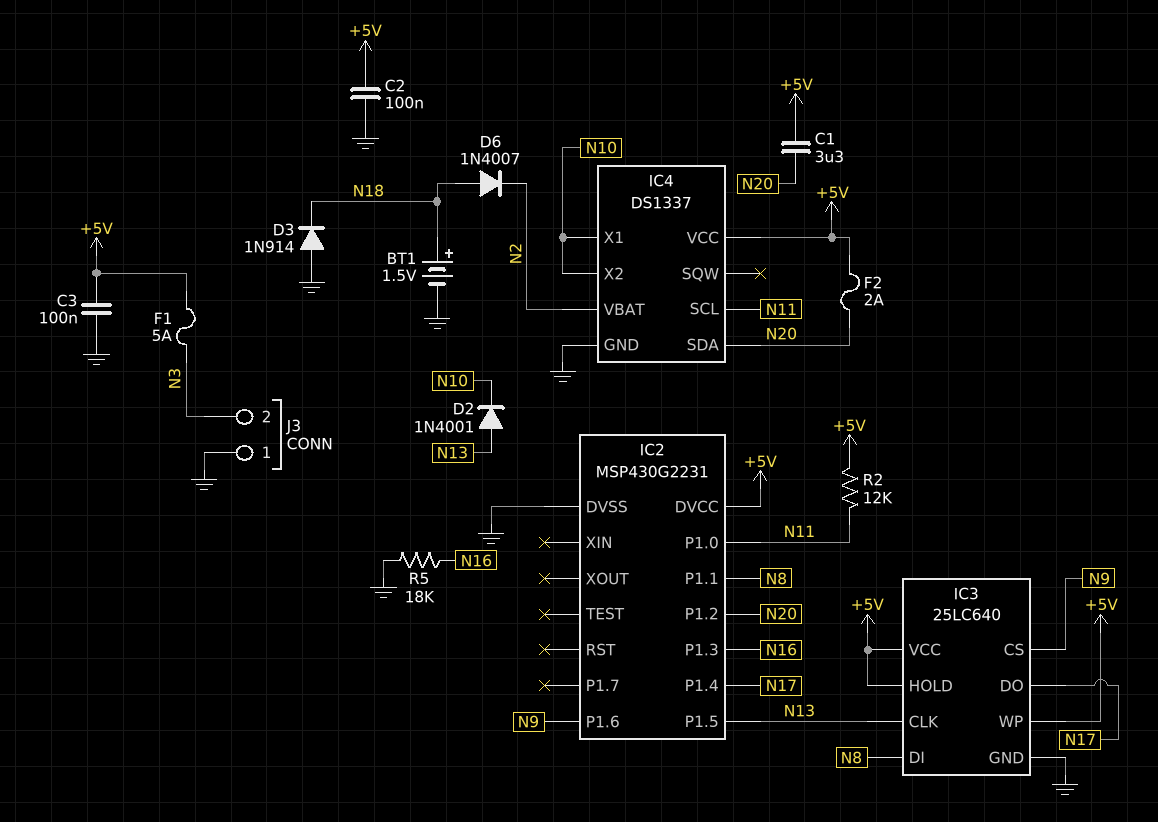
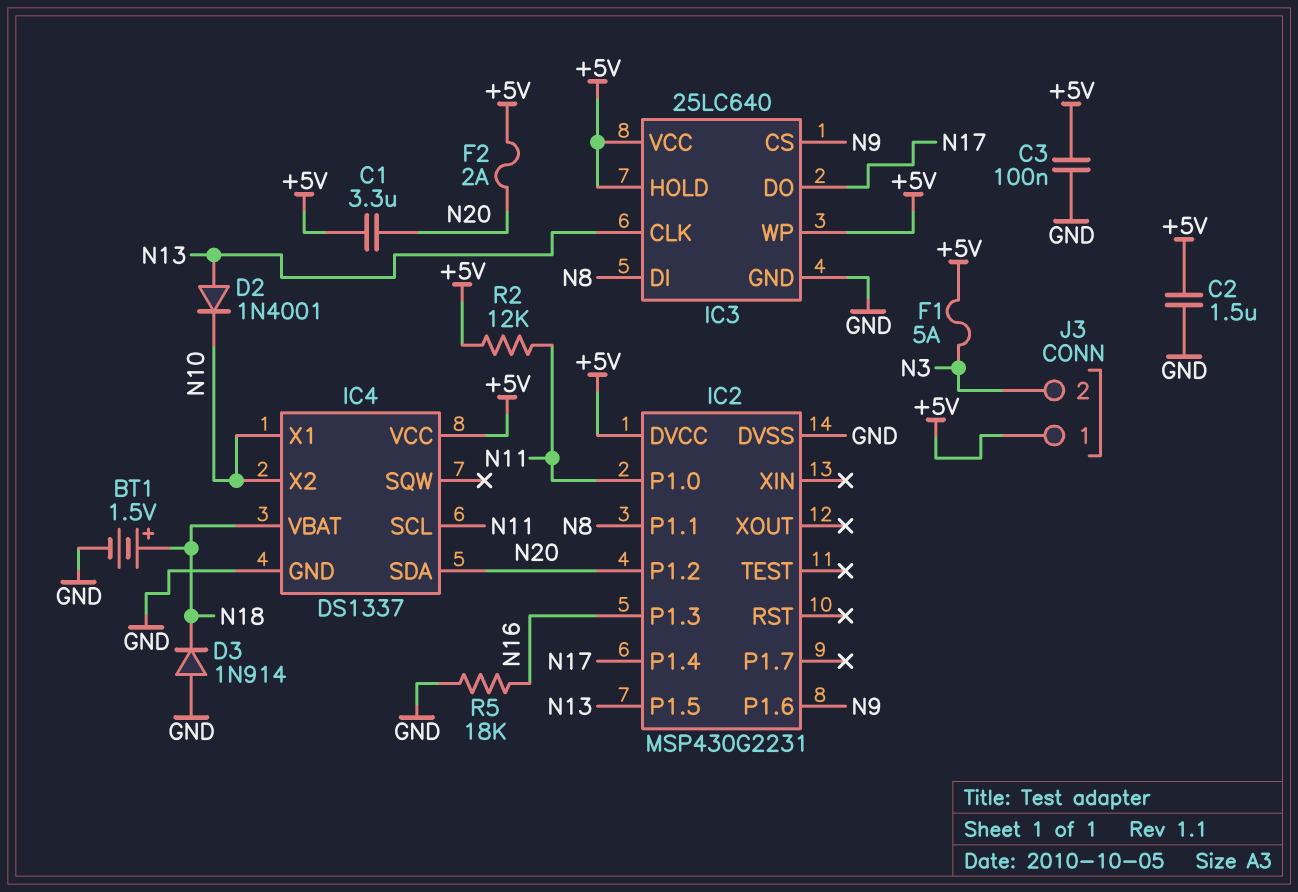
C2: 100nF (+5V, GND) -> 1.5uF (+5V, GND)
D6: diode 1N4007 (A N18, K N2) -> none
IC4 pin VBAT: N2 -> N18
J3 pin 1: GND -> +5V

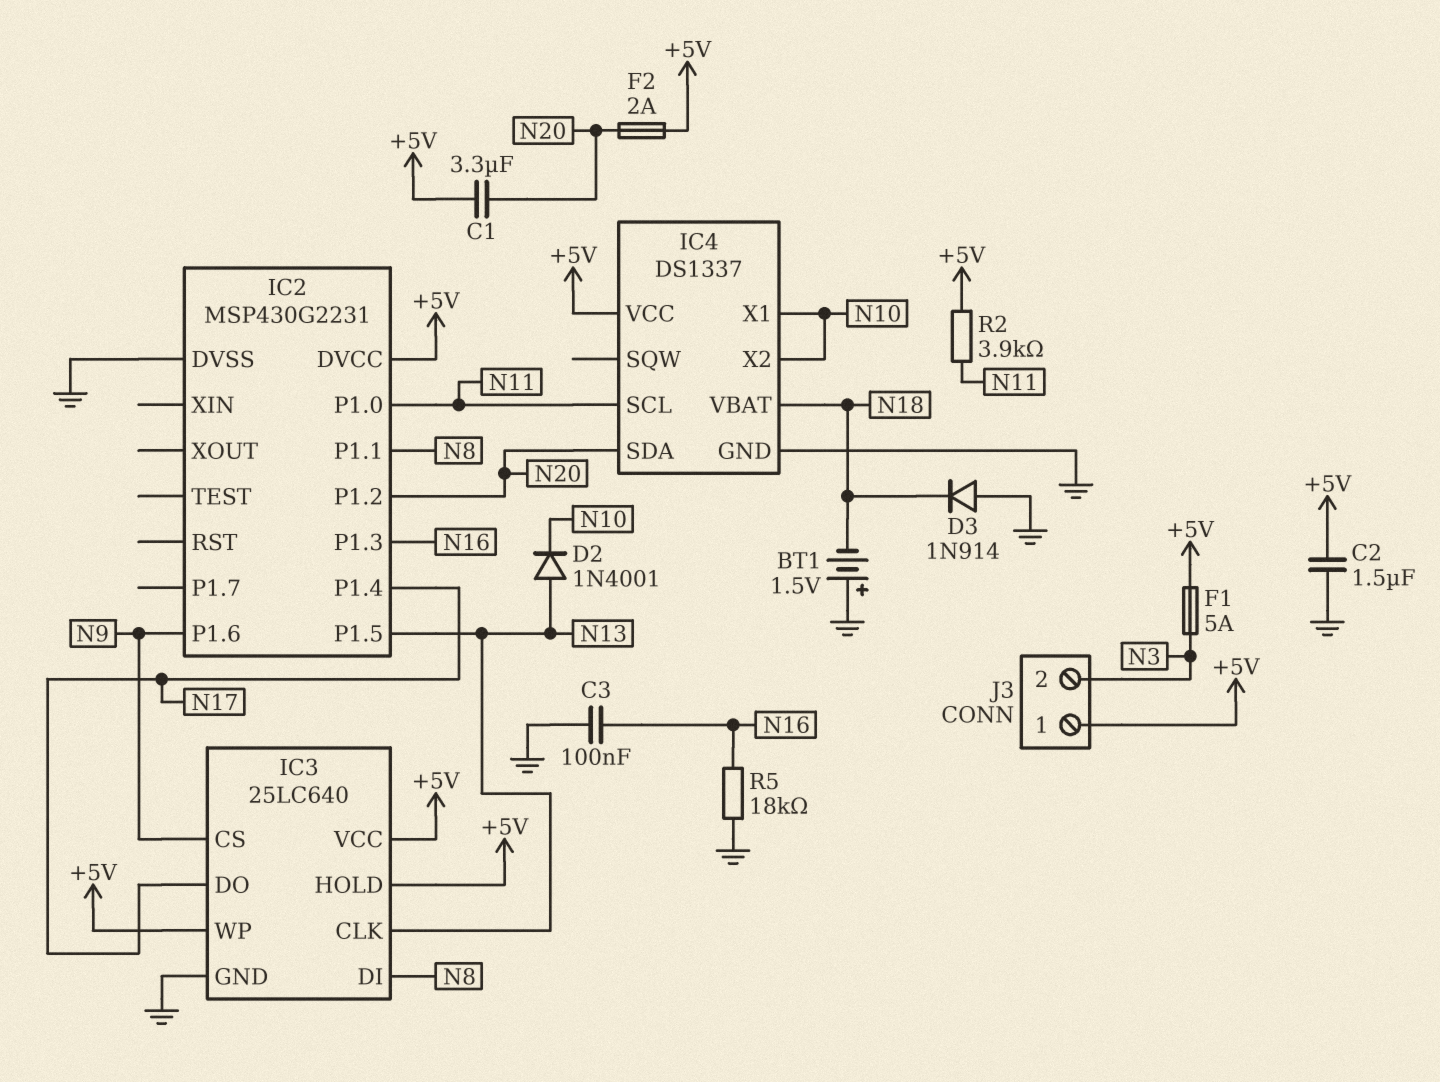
BT1: 1.5V (plus N18, minus GND) -> 1.5V (plus GND, minus N18)
C3: 100nF (+5V, GND) -> 100nF (GND, N16)
R2: 12k (+5V, N11) -> 3.9k (+5V, N11)

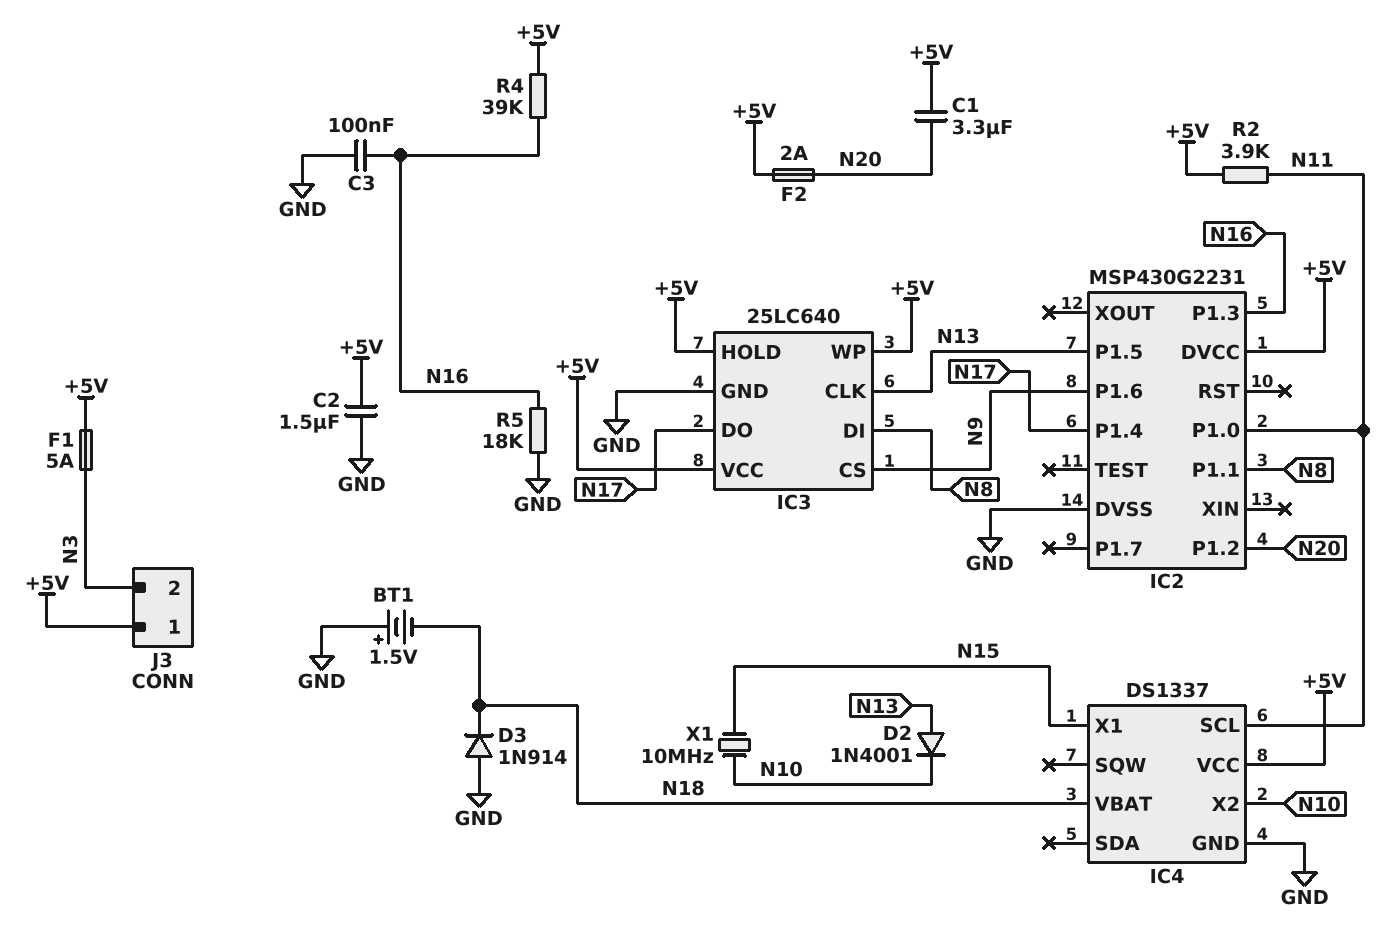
IC4 pin SDA: N20 -> none
IC4 pin X1: N10 -> N15
R4: none -> 39k (+5V, N16)
X1: none -> 10MHz (N10, N15)

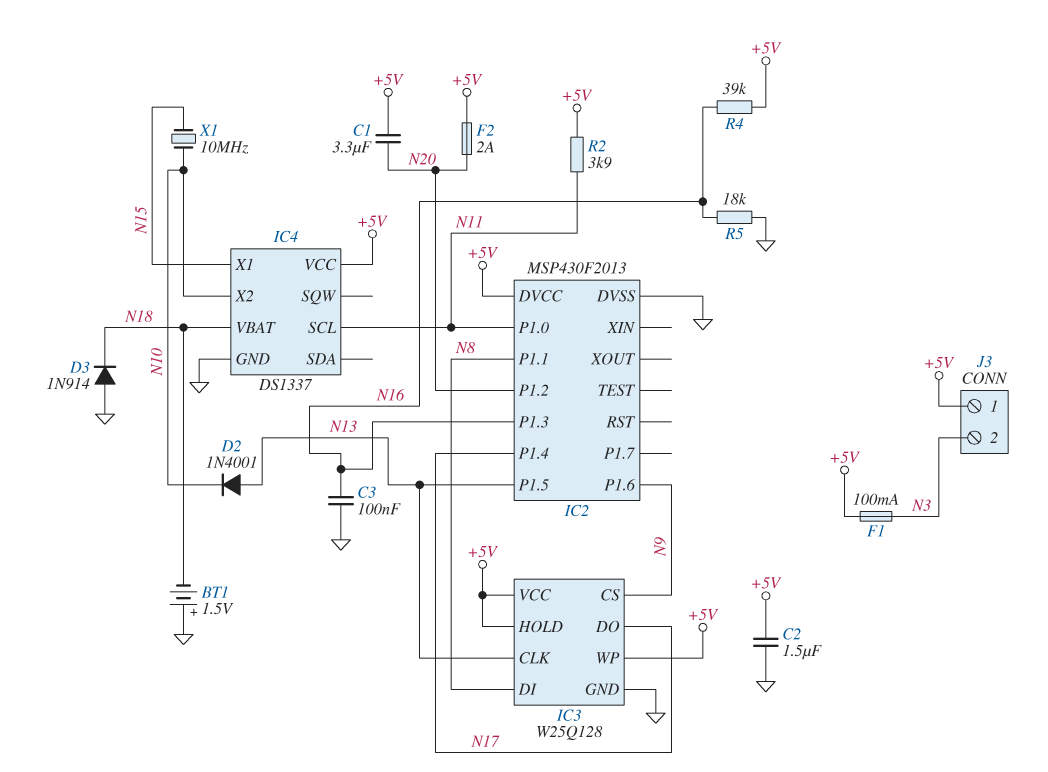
F1: 5A (+5V, N3) -> 100mA (+5V, N3)
IC2: MSP430G2231 -> MSP430F2013
IC3: 25LC640 -> W25Q128

